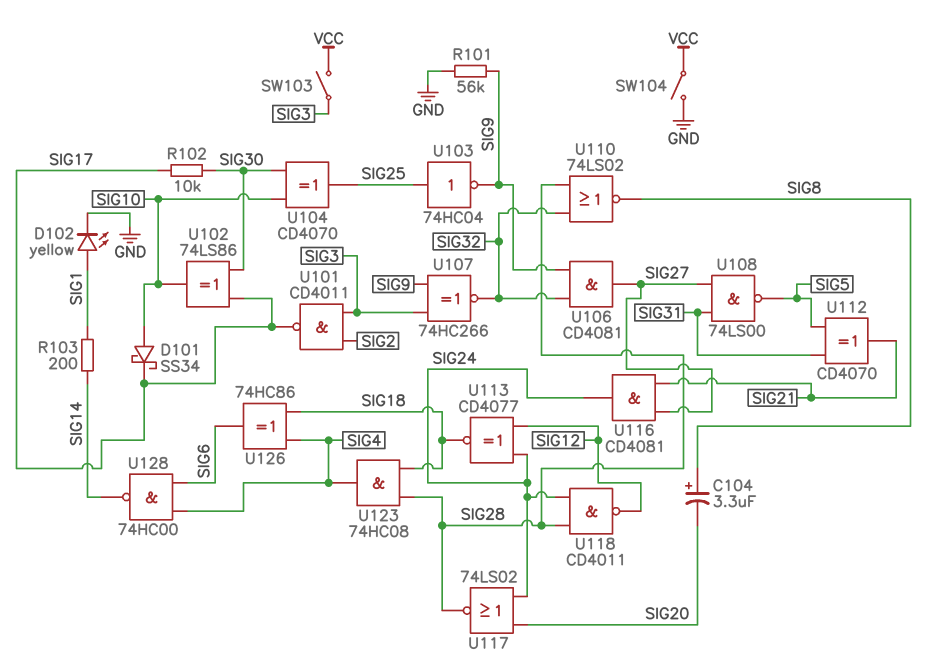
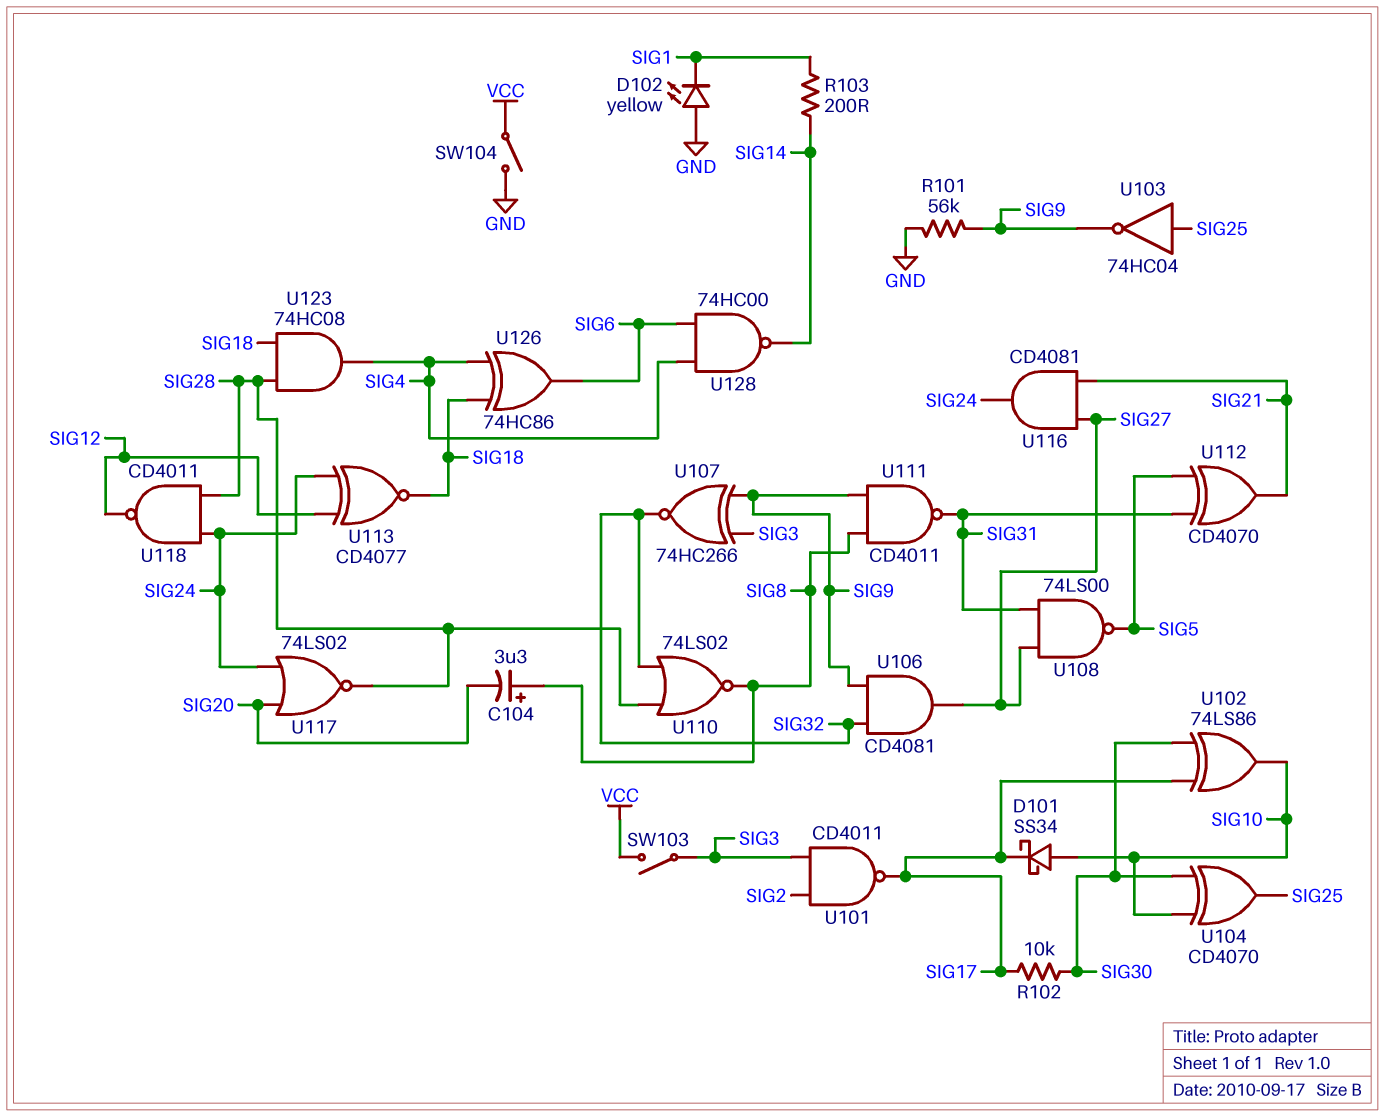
D102: LED yellow (A SIG1, K GND) -> LED yellow (A GND, K SIG1)
U111: none -> NAND CD4011 (in SIG8, in SIG9, out SIG31)

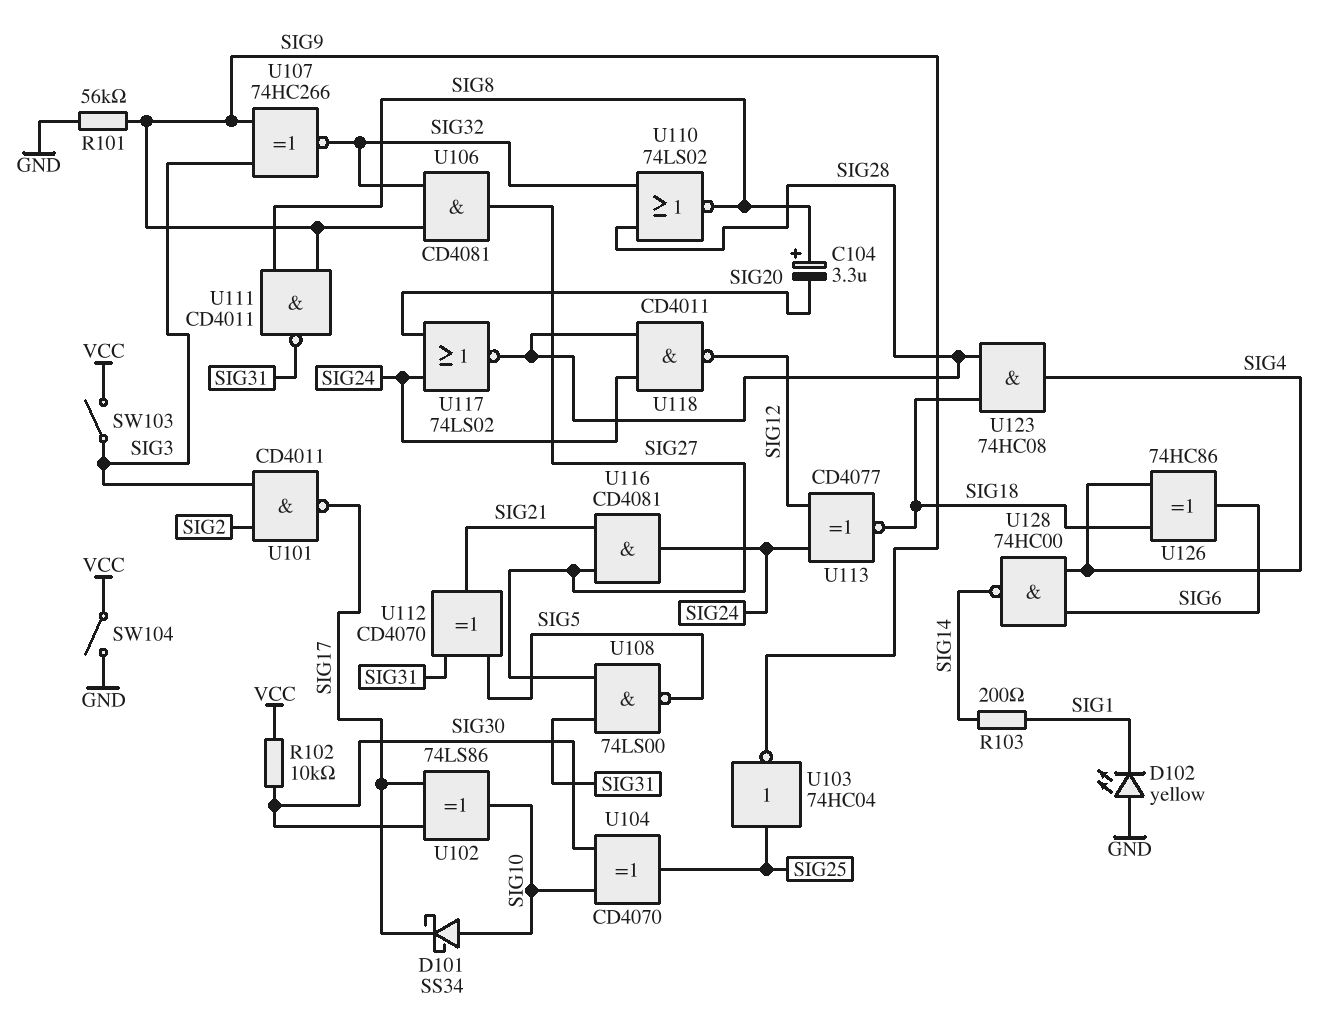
R102: 10k (SIG17, SIG30) -> 10k (SIG30, VCC)

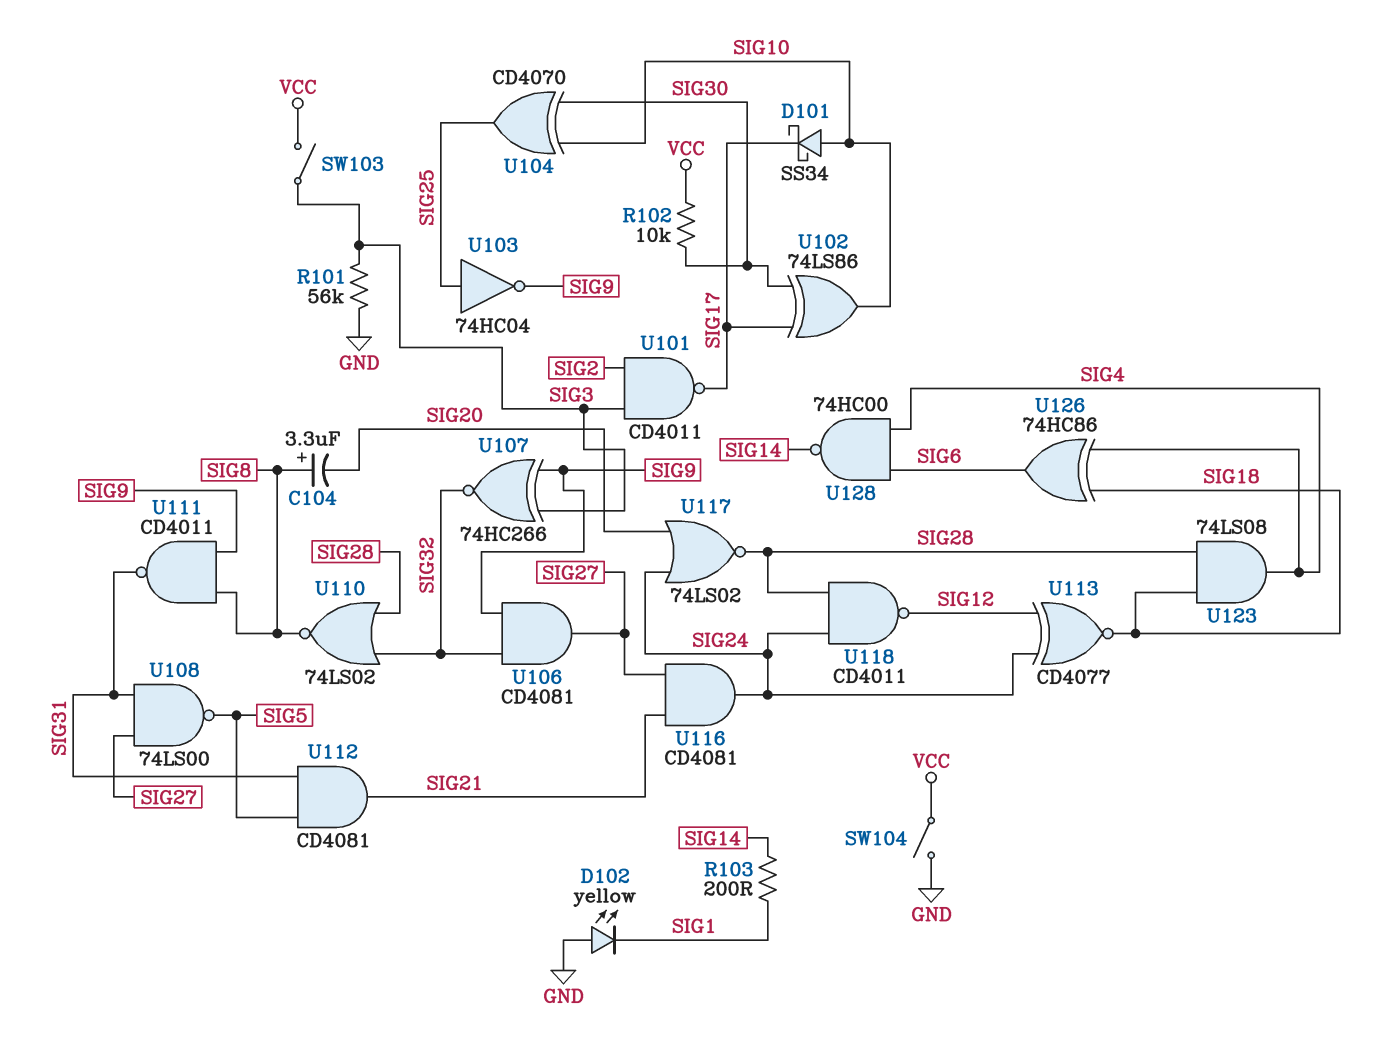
R101: 56k (GND, SIG9) -> 56k (GND, SIG3)
U112: XOR CD4070 (in SIG5, in SIG31, out SIG21) -> AND CD4081 (in SIG5, in SIG31, out SIG21)
U123: AND 74HC08 (in SIG18, in SIG28, out SIG4) -> AND 74LS08 (in SIG18, in SIG28, out SIG4)

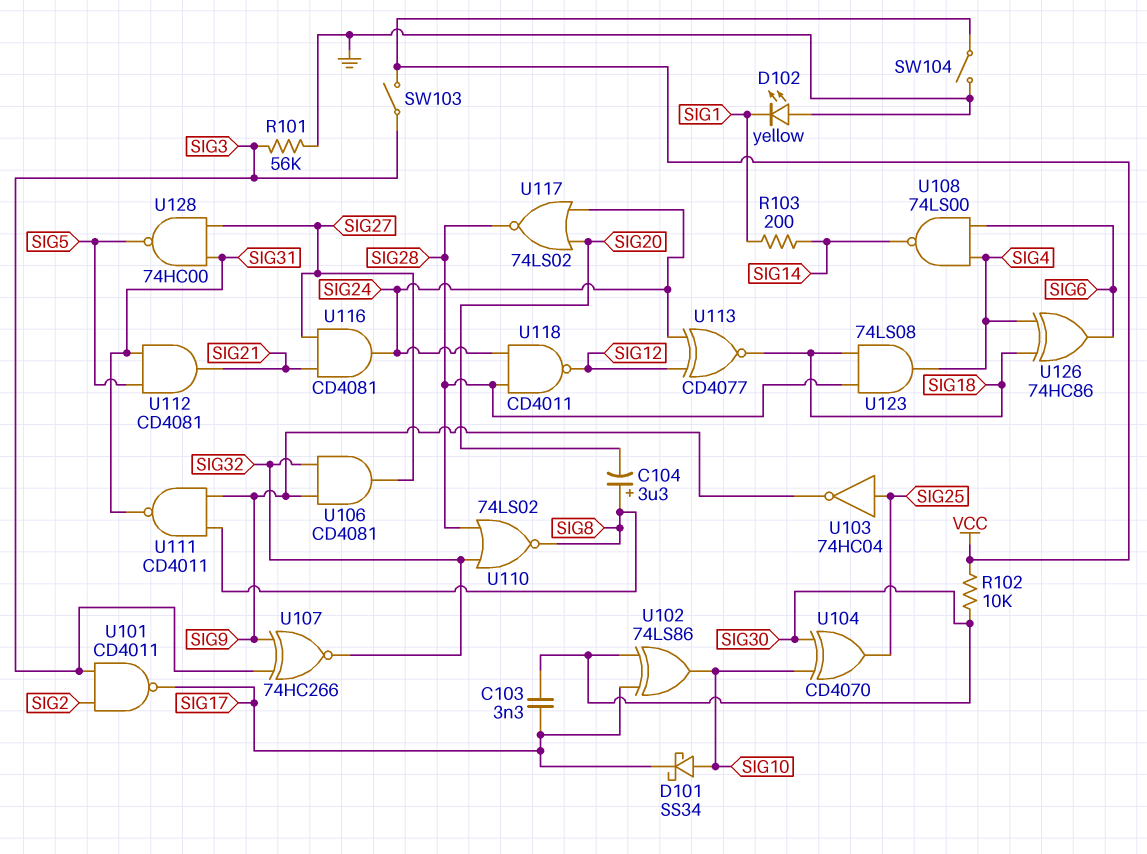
C103: none -> 3.3nF (SIG17, SIG30)
U108: NAND 74LS00 (in SIG27, in SIG31, out SIG5) -> NAND 74LS00 (in SIG4, in SIG6, out SIG14)
U128: NAND 74HC00 (in SIG4, in SIG6, out SIG14) -> NAND 74HC00 (in SIG27, in SIG31, out SIG5)

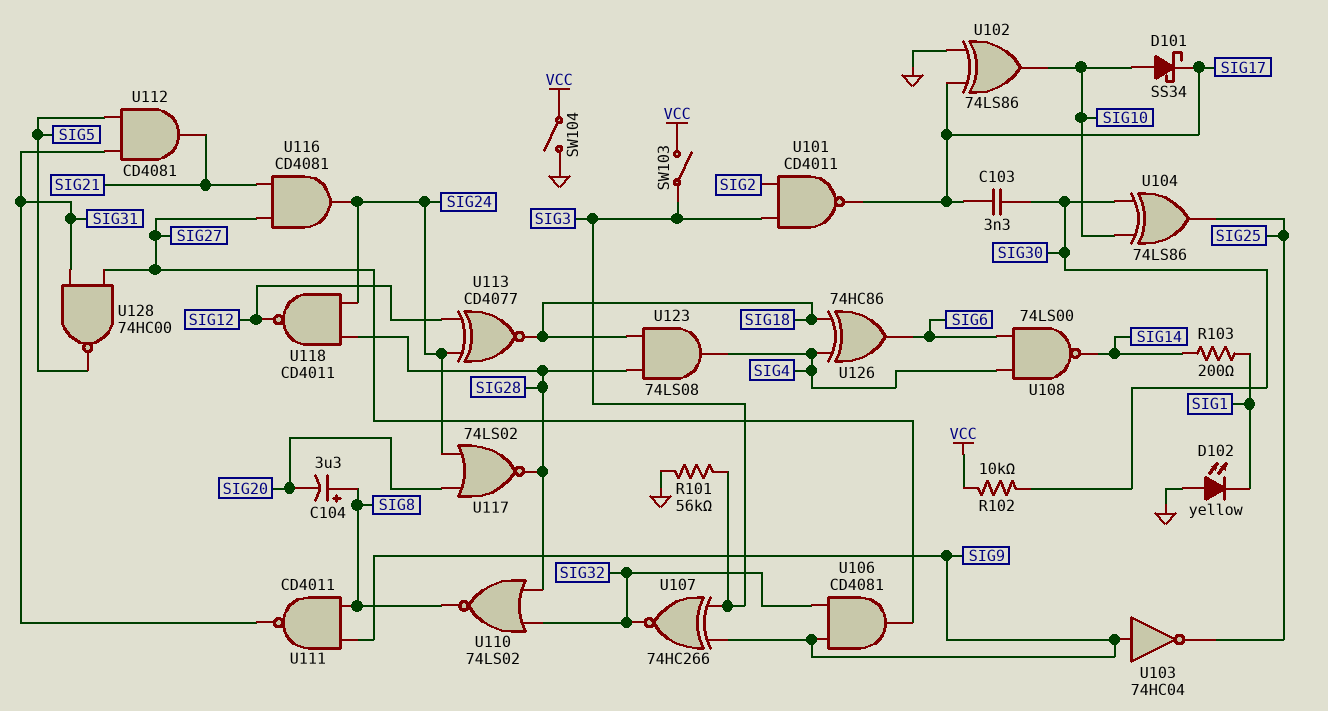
U102: XOR 74LS86 (in SIG17, in SIG30, out SIG10) -> XOR 74LS86 (in GND, in SIG17, out SIG10)
U103: NOT 74HC04 (in SIG25, out SIG9) -> NOT 74HC04 (in SIG9, out SIG25)
U104: XOR CD4070 (in SIG10, in SIG30, out SIG25) -> XOR 74LS86 (in SIG10, in SIG30, out SIG25)

